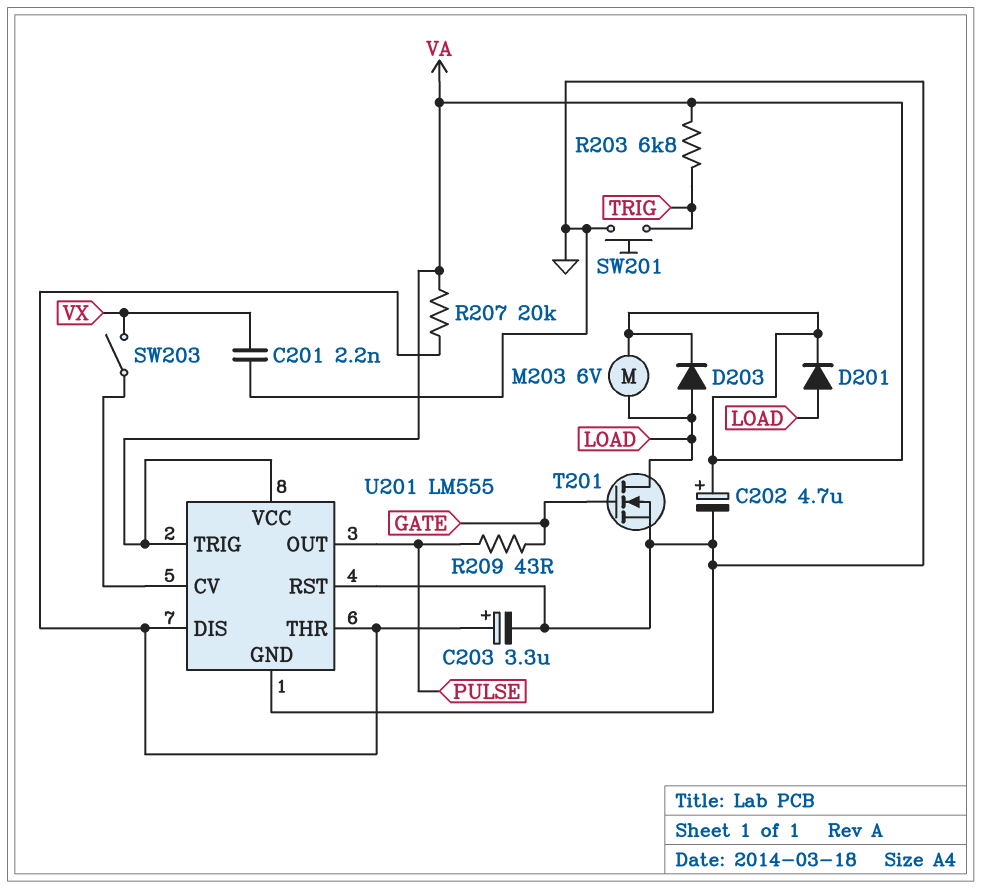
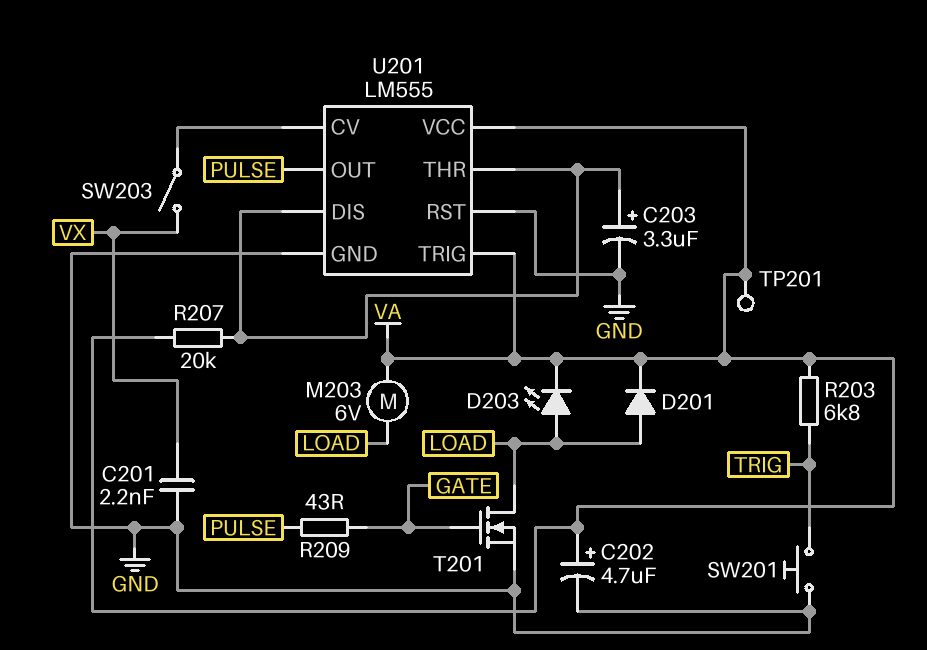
D203: diode (A LOAD, K VA) -> LED (A LOAD, K VA)
TP201: none -> test point (VA)

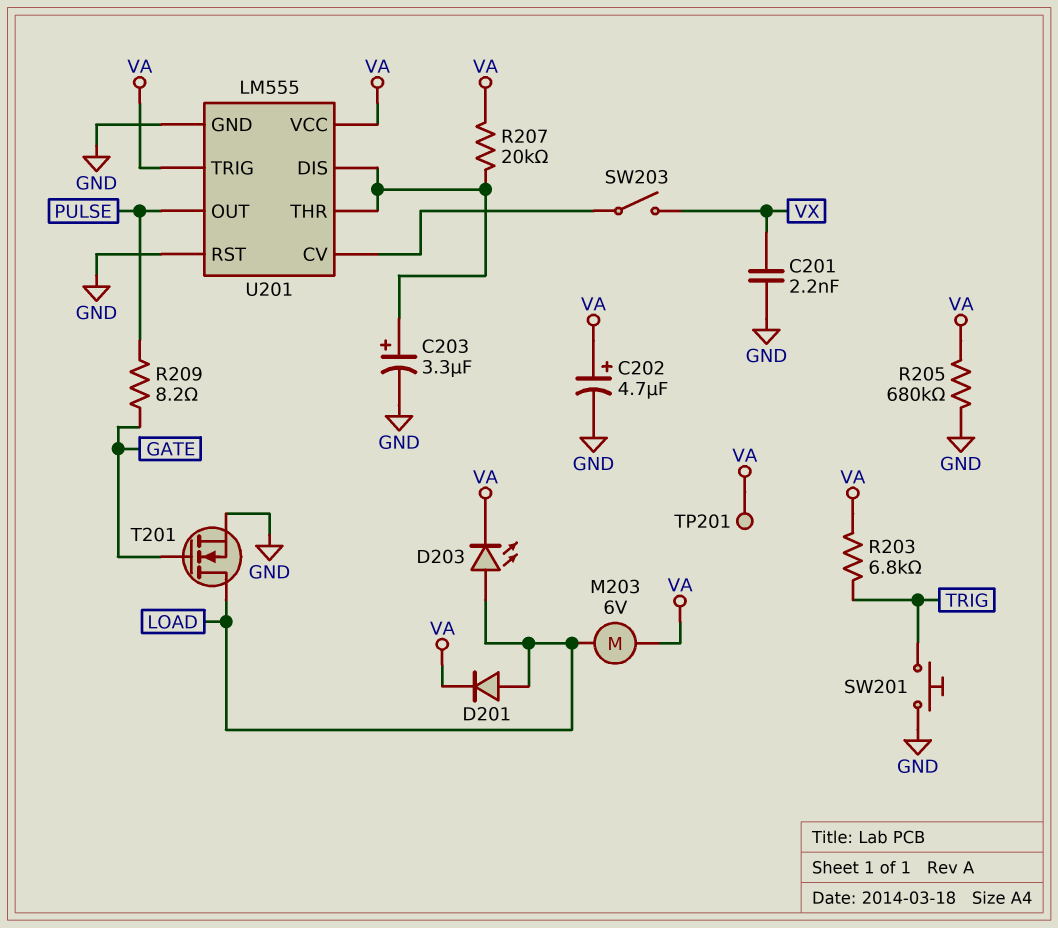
R205: none -> 680k (GND, VA)
R209: 43 (GATE, PULSE) -> 8.2 (GATE, PULSE)

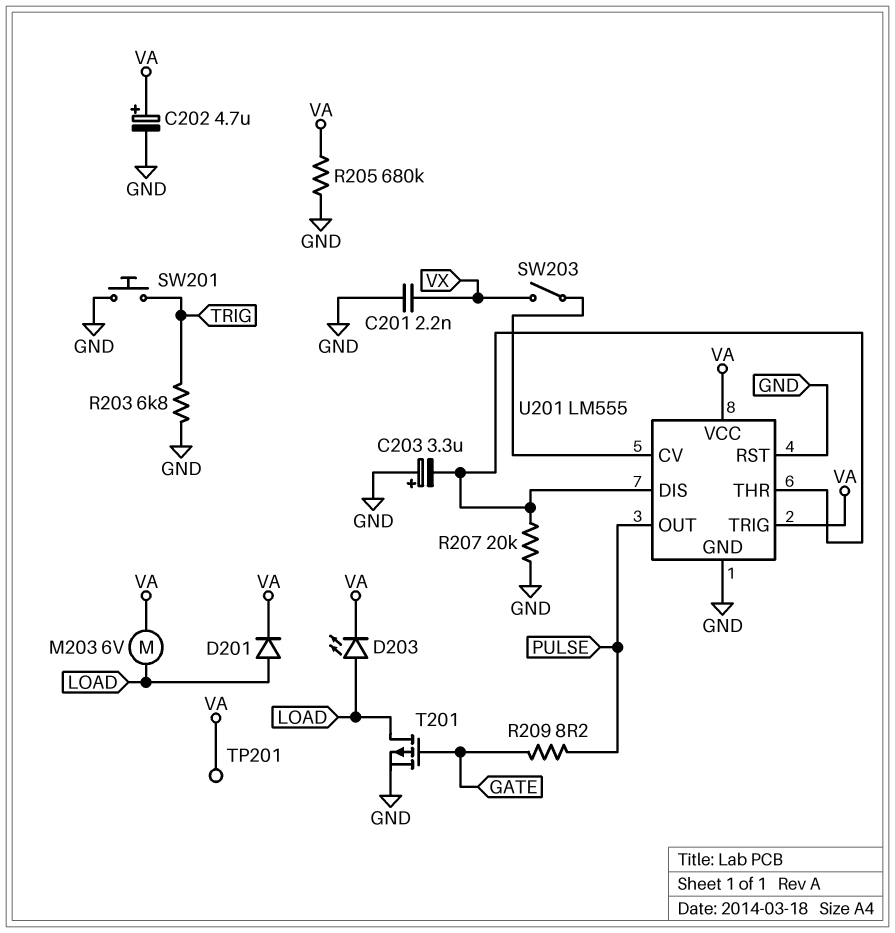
C203: 3.3uF (plus U201/DIS, minus GND) -> 3.3uF (plus GND, minus U201/DIS)
R203: 6.8k (TRIG, VA) -> 6.8k (GND, TRIG)
R207: 20k (U201/DIS, VA) -> 20k (GND, U201/DIS)
T201: NMOS (G GATE, D LOAD, S GND) -> PMOS (G GATE, D LOAD, S GND)

